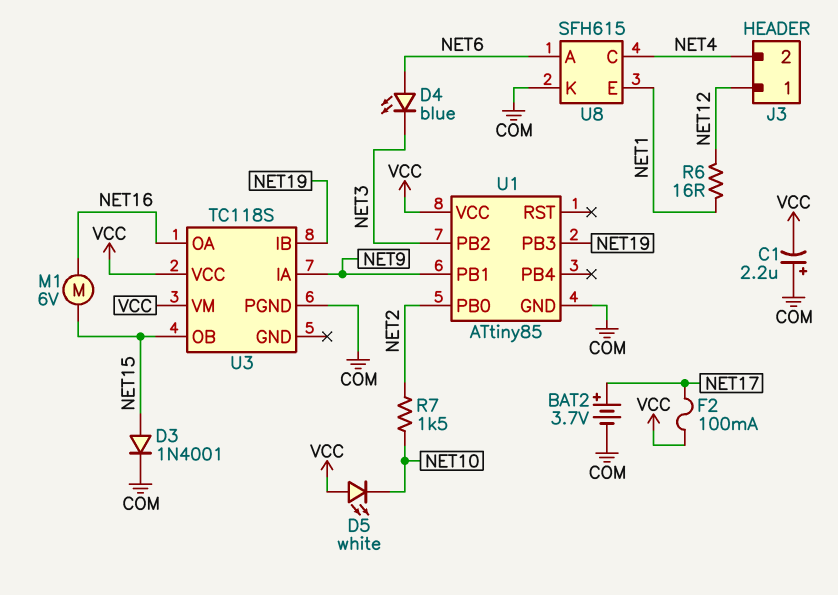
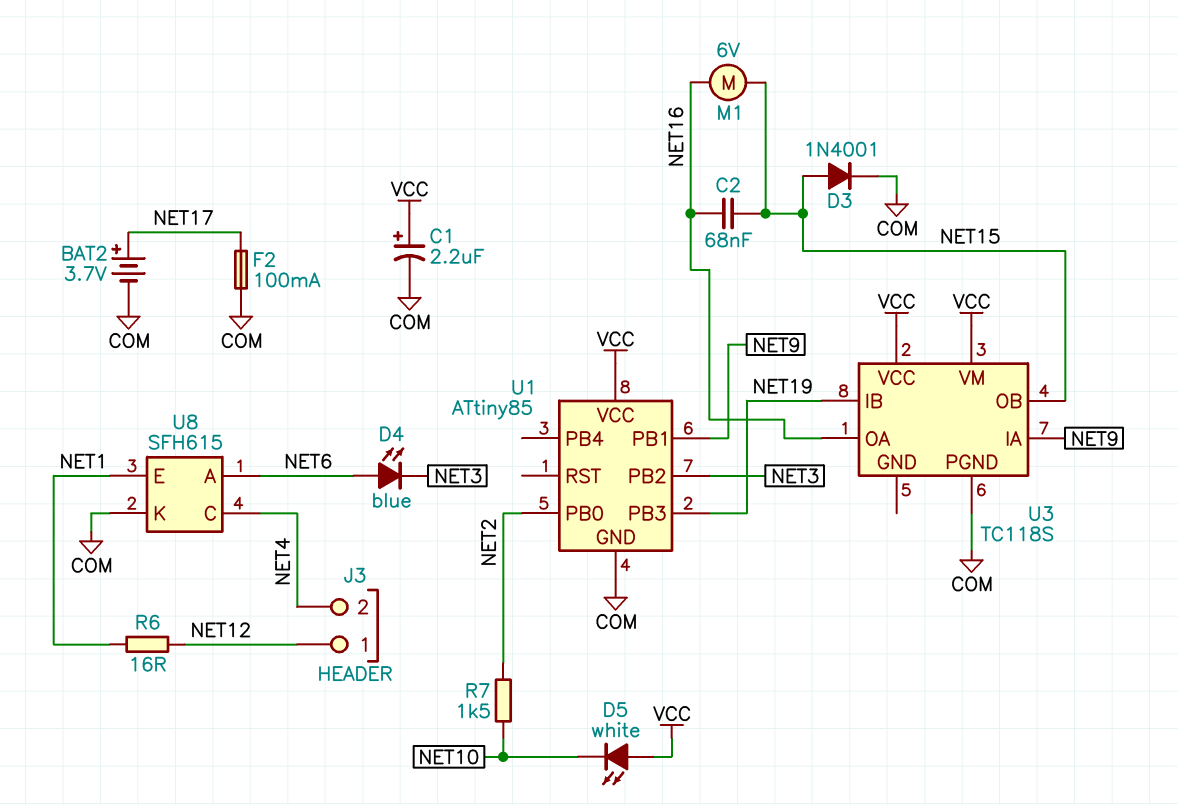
C1: 2.2uF (plus COM, minus VCC) -> 2.2uF (plus VCC, minus COM)
C2: none -> 68nF (NET15, NET16)
F2: 100mA (NET17, VCC) -> 100mA (COM, NET17)

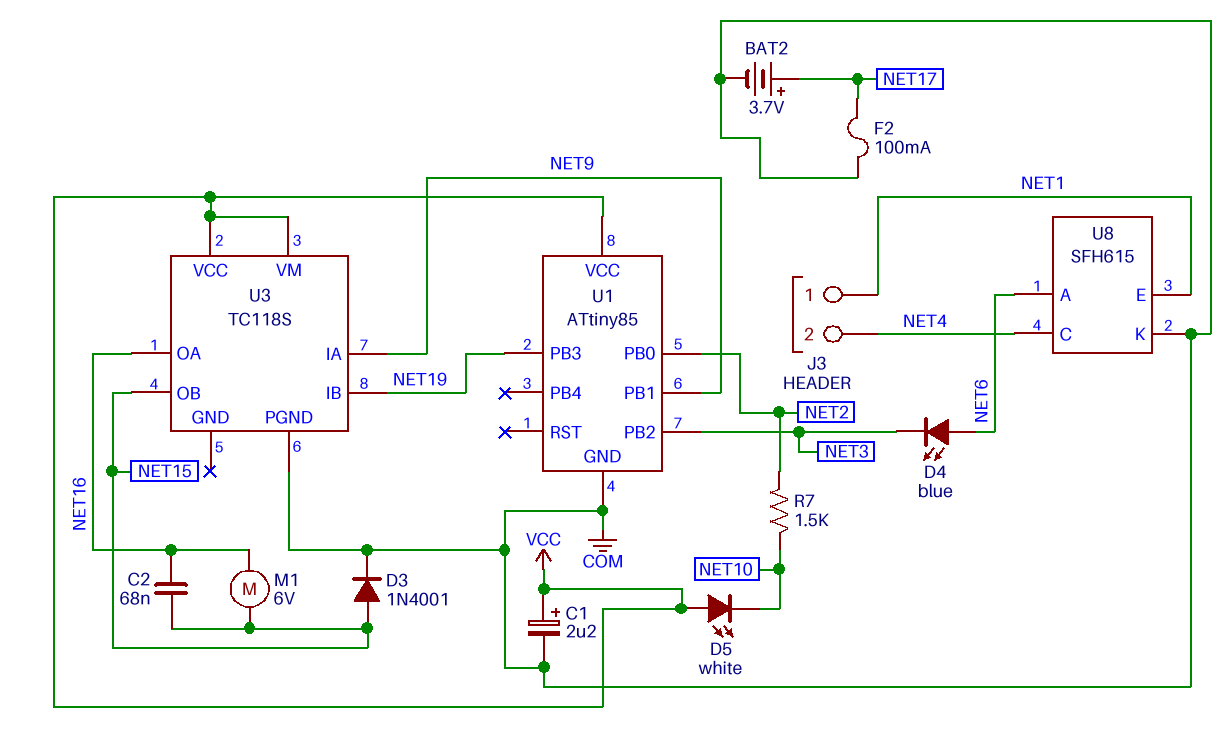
J3 pin 1: NET12 -> NET1
R6: 16 (NET1, NET12) -> none

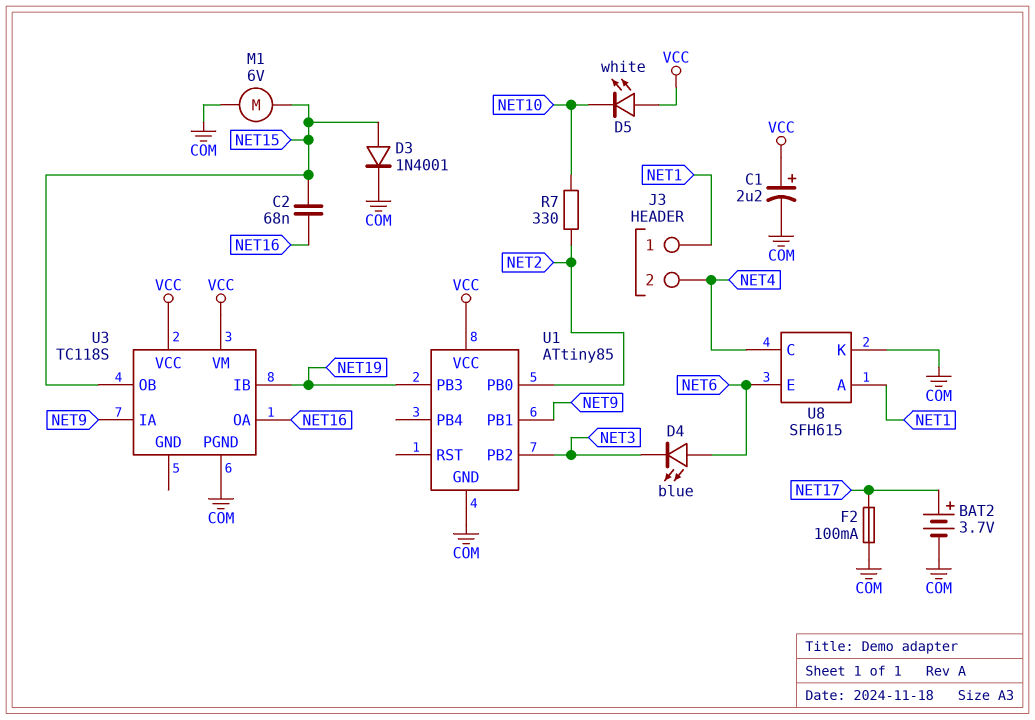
M1: motor 6V (NET15, NET16) -> motor 6V (COM, NET15)
R7: 1.5k (NET2, NET10) -> 330 (NET2, NET10)
U8 pin A: NET6 -> NET1
U8 pin E: NET1 -> NET6

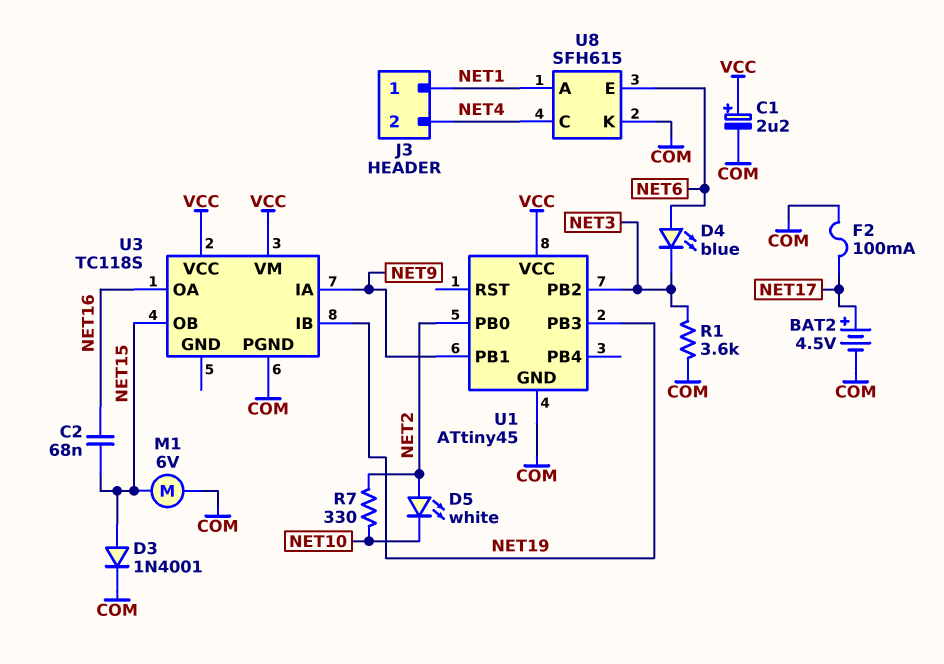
BAT2: 3.7V (plus NET17, minus COM) -> 4.5V (plus NET17, minus COM)
D5: LED white (A VCC, K NET10) -> LED white (A NET2, K NET10)
R1: none -> 3.6k (COM, NET3)
U1: ATtiny85 -> ATtiny45

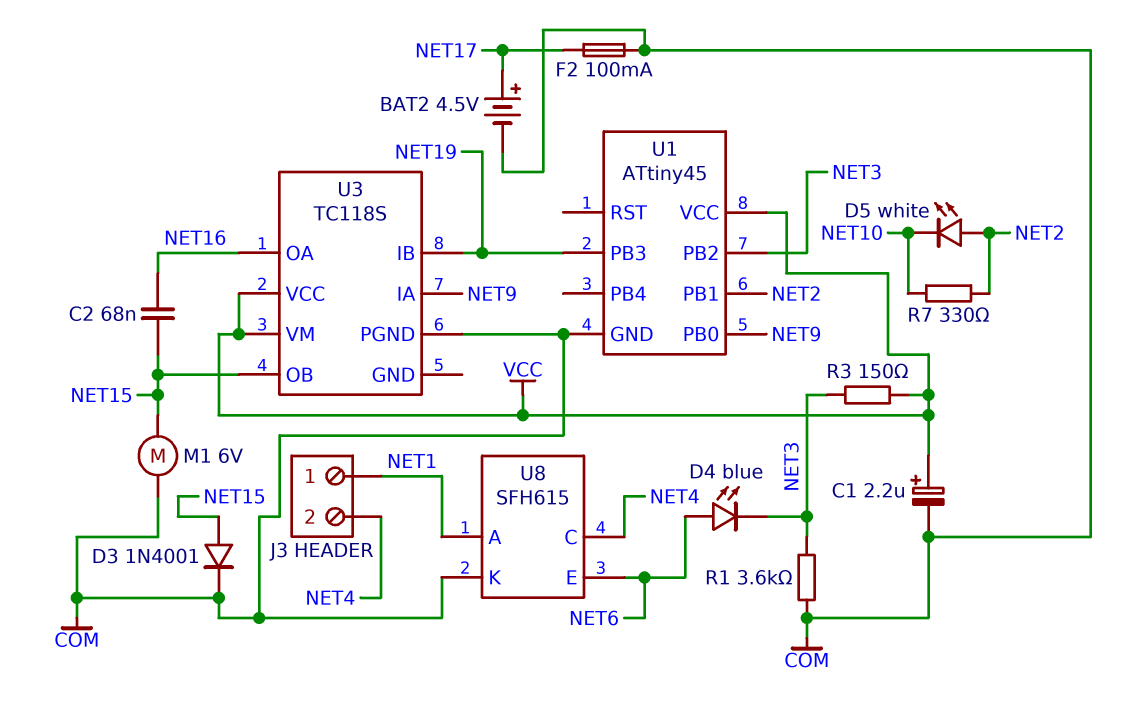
R3: none -> 150 (NET3, VCC)
U1 pin PB0: NET2 -> NET9
U1 pin PB1: NET9 -> NET2

